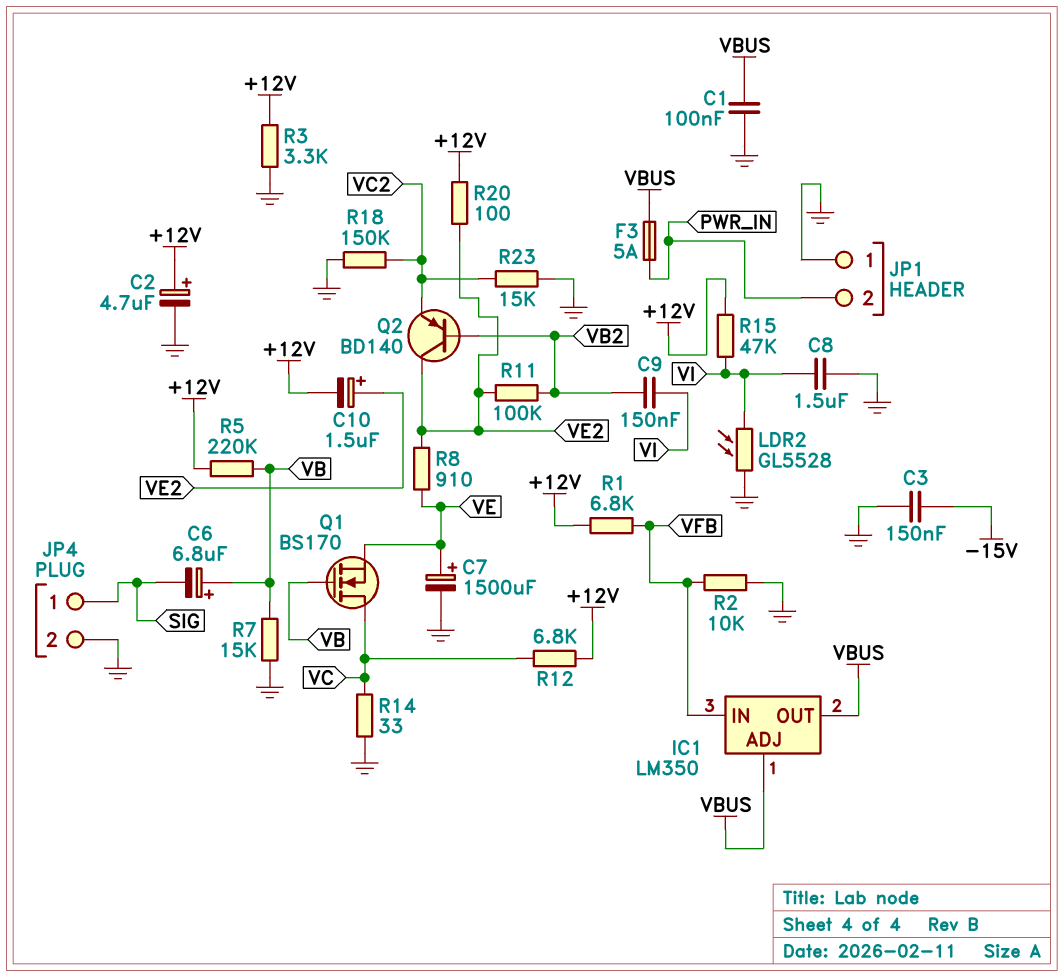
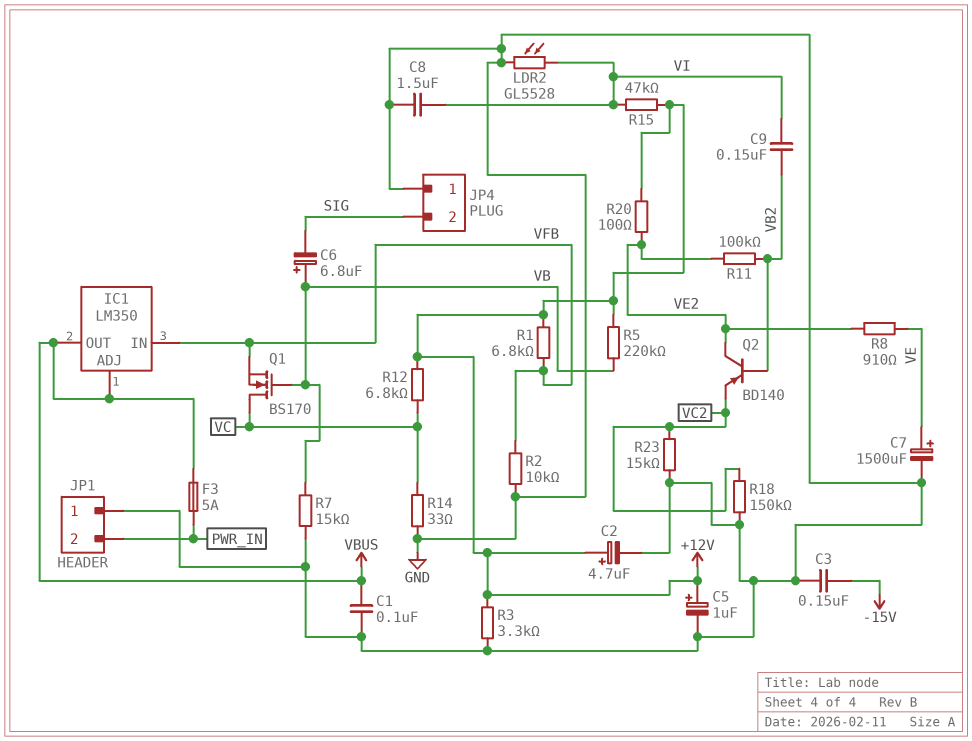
C5: none -> 1uF (plus +12V, minus GND)
C10: 1.5uF (plus VE2, minus +12V) -> none
JP4 pin 1: SIG -> GND
JP4 pin 2: GND -> SIG
Q1: NMOS BS170 (G VB, D VC, S VE) -> NMOS BS170 (G VB, D VC, S VFB)

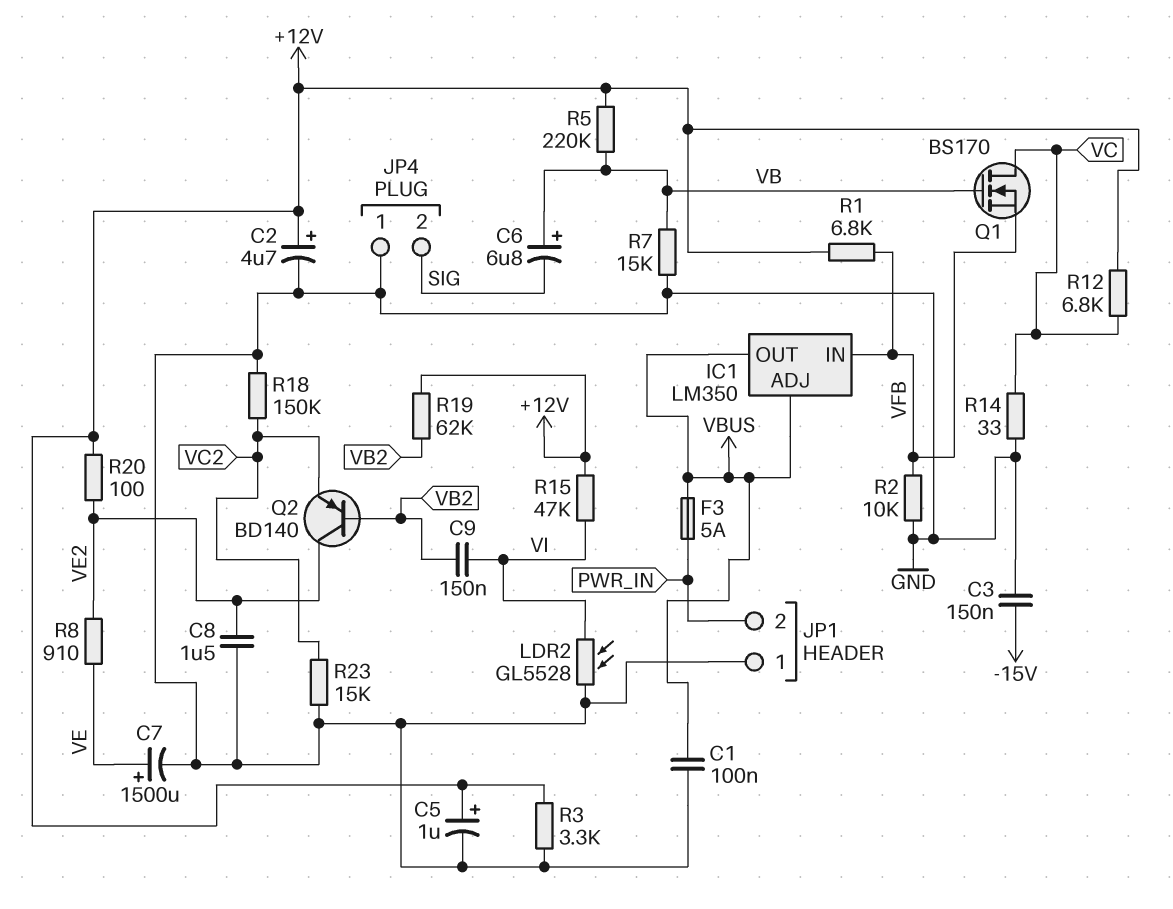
C8: 1.5uF (GND, VI) -> 1.5uF (GND, VE2)
R11: 100k (VB2, VE2) -> none
R19: none -> 62k (+12V, VB2)

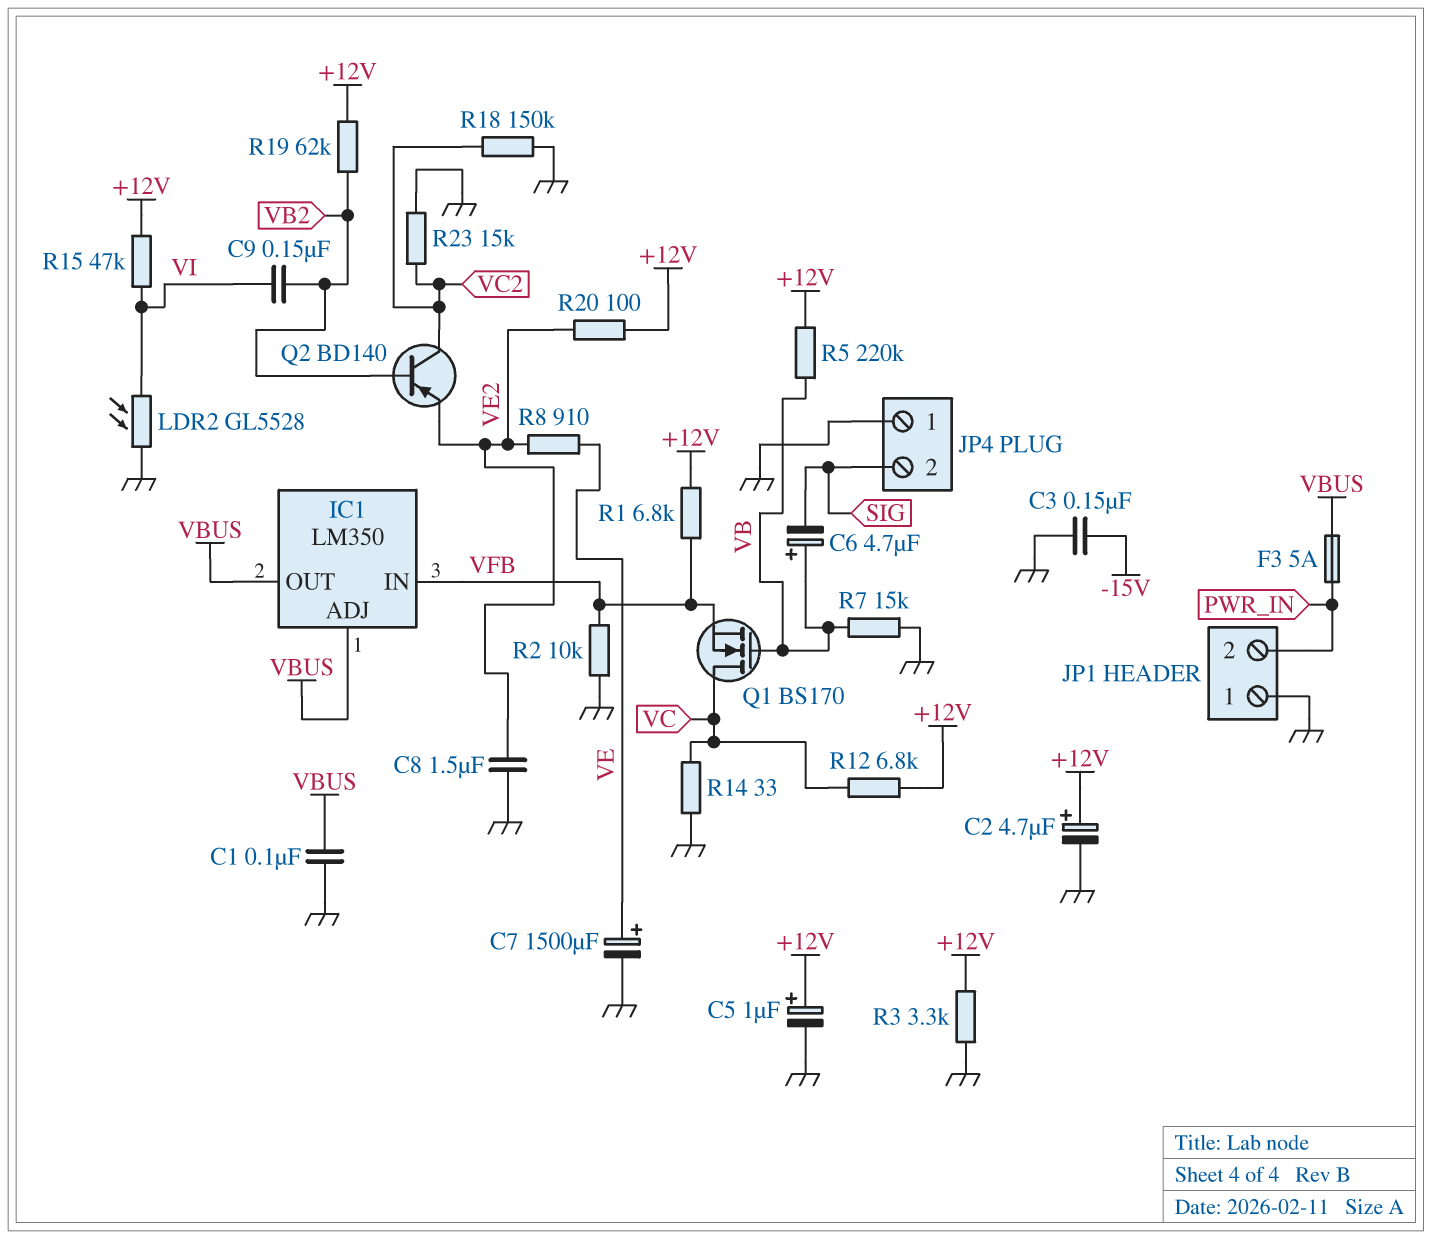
C6: 6.8uF (plus VB, minus SIG) -> 4.7uF (plus VB, minus SIG)
Q2: PNP BD140 (B VB2, C VE2, E VC2) -> PNP BD140 (B VB2, C VC2, E VE2)

